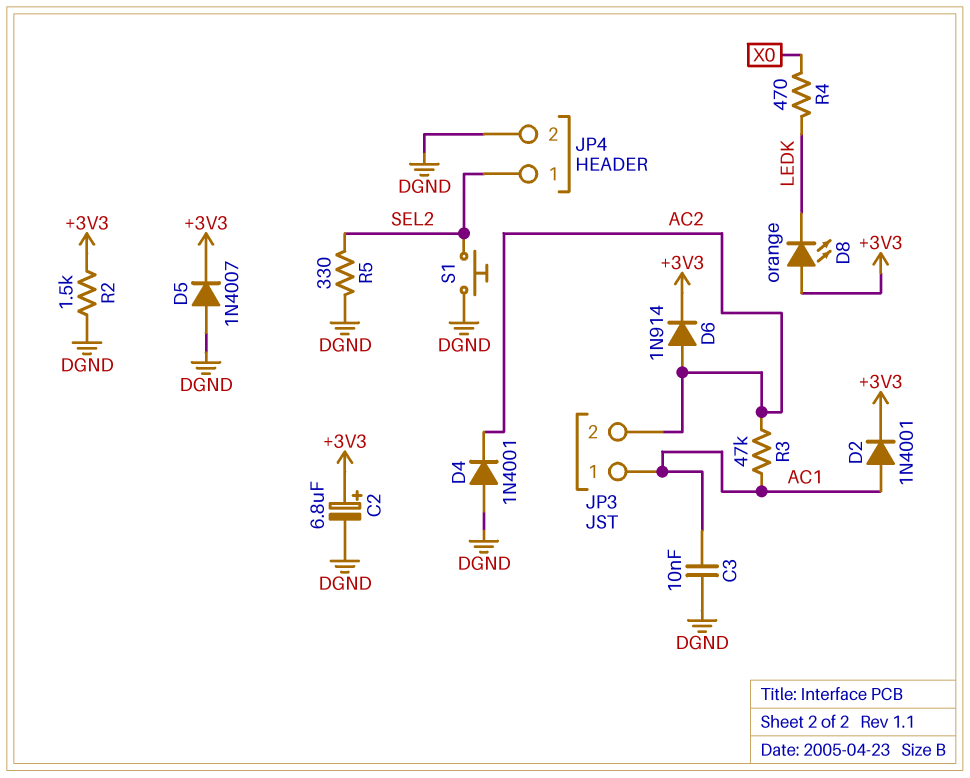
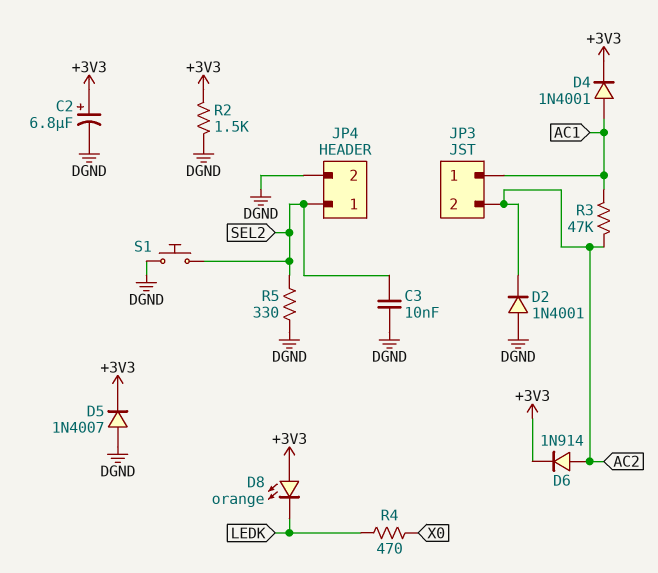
C3: 10nF (AC1, DGND) -> 10nF (DGND, SEL2)
D2: diode 1N4001 (A AC1, K +3V3) -> diode 1N4001 (A DGND, K AC2)
D4: diode 1N4001 (A DGND, K AC2) -> diode 1N4001 (A AC1, K +3V3)

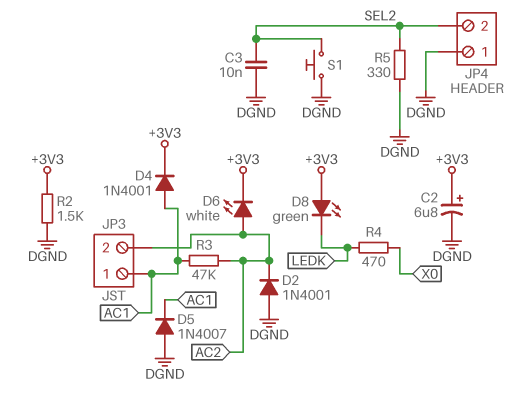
D5: diode 1N4007 (A DGND, K +3V3) -> diode 1N4007 (A DGND, K AC1)
D6: diode 1N914 (A AC2, K +3V3) -> LED white (A AC2, K +3V3)
D8: LED orange (A +3V3, K LEDK) -> LED green (A +3V3, K LEDK)
JP4 pin 1: SEL2 -> DGND
JP4 pin 2: DGND -> SEL2

